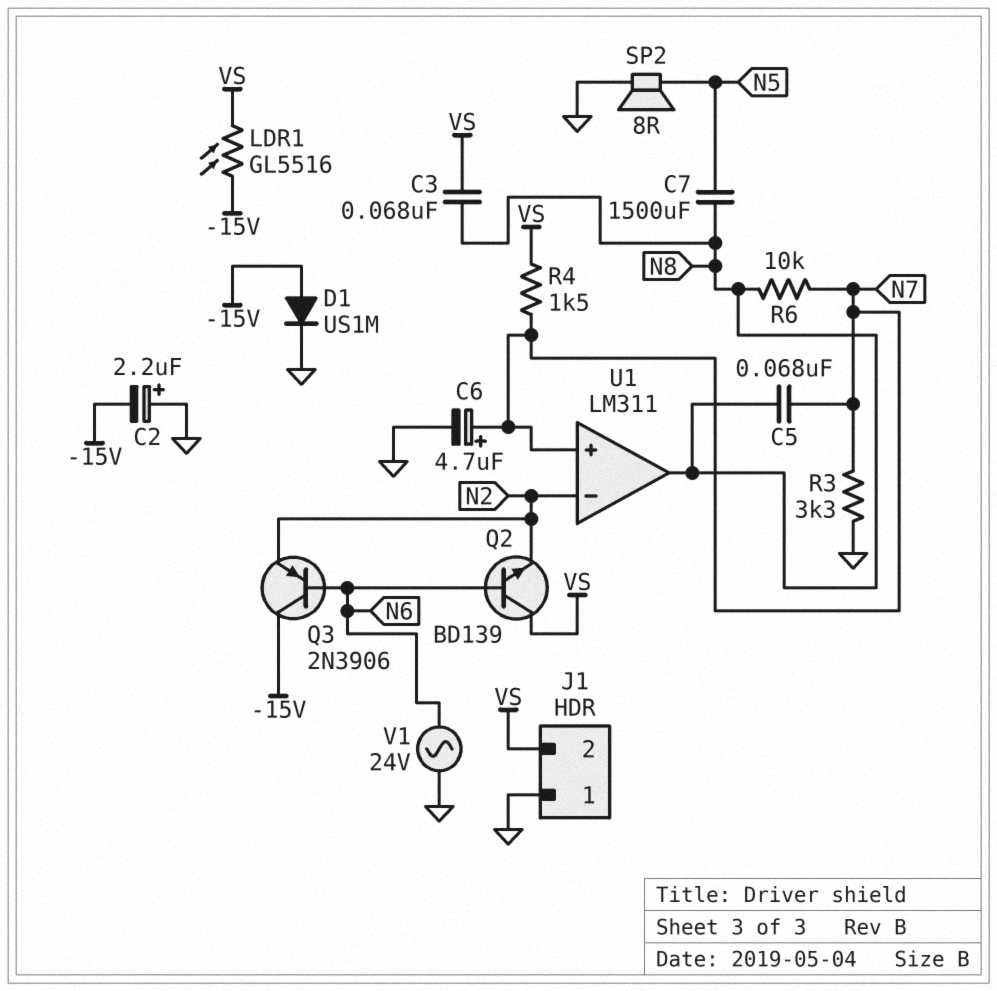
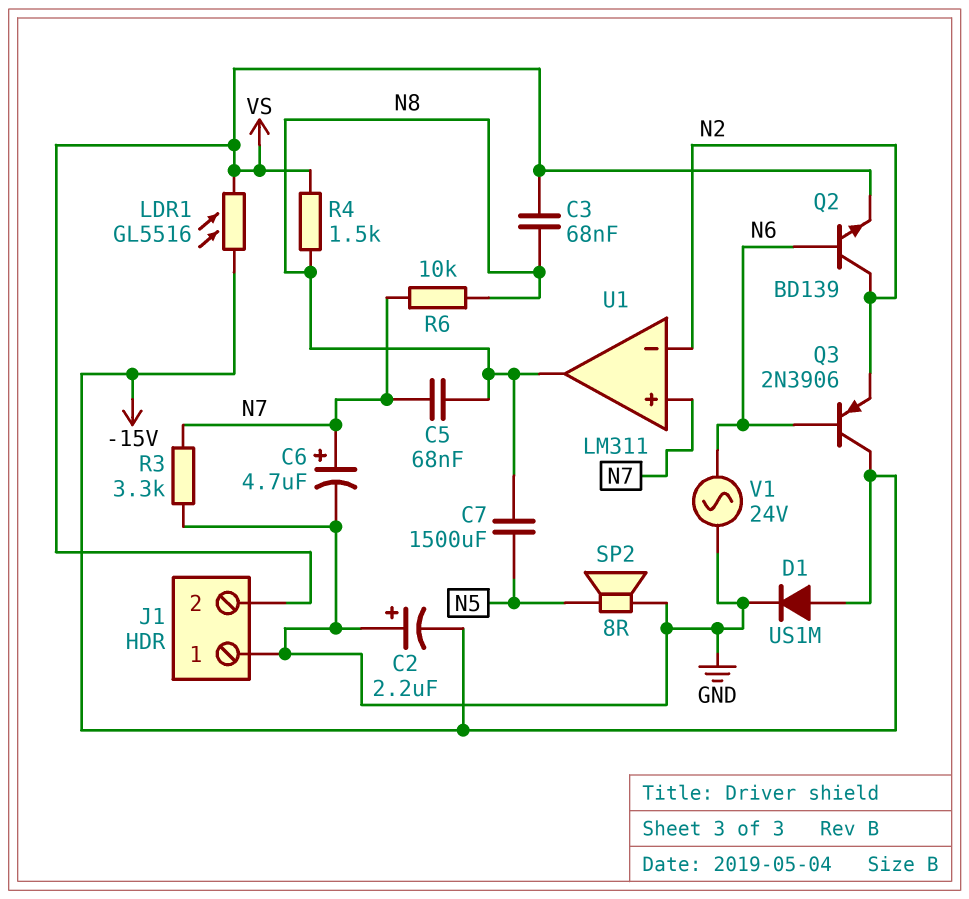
Q2: NPN BD139 (B N6, C VS, E N2) -> NPN BD139 (B N6, C N2, E VS)
R4: 1.5k (N7, VS) -> 1.5k (N8, VS)

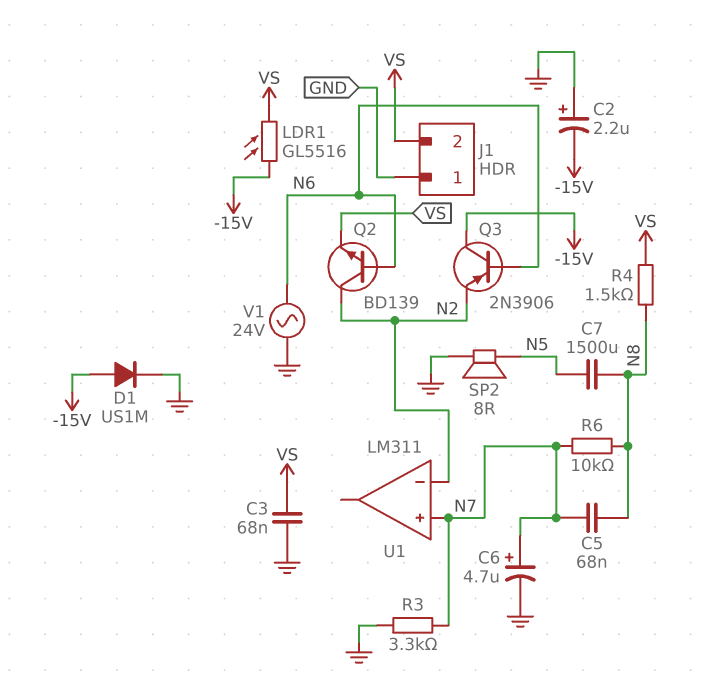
C3: 68nF (N8, VS) -> 68nF (GND, VS)
U1 pin out: N8 -> none

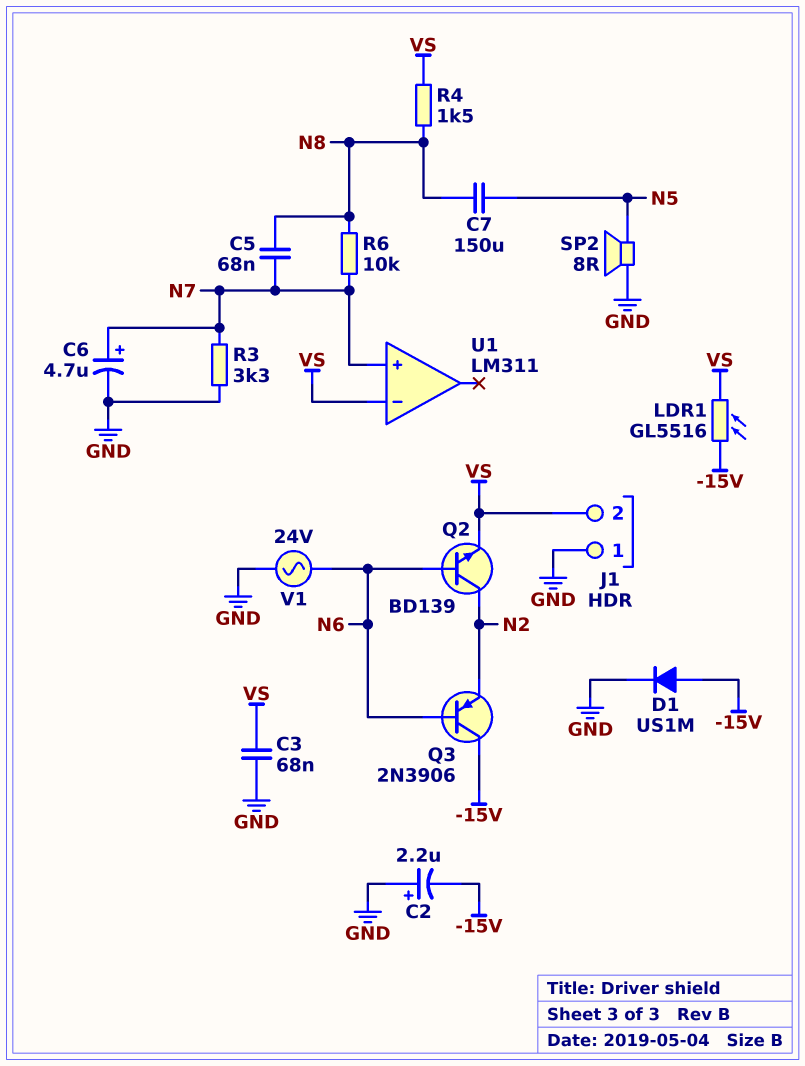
C7: 1500uF (N5, N8) -> 150uF (N5, N8)
U1 pin in-: N2 -> VS

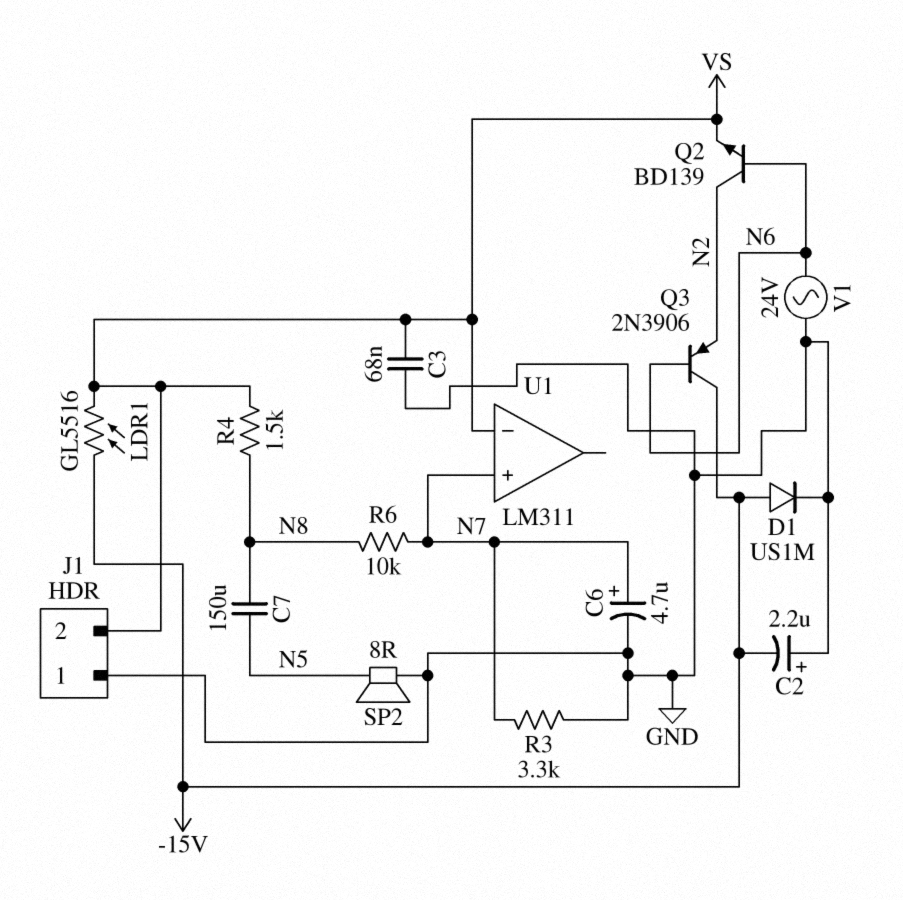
C5: 68nF (N7, N8) -> none

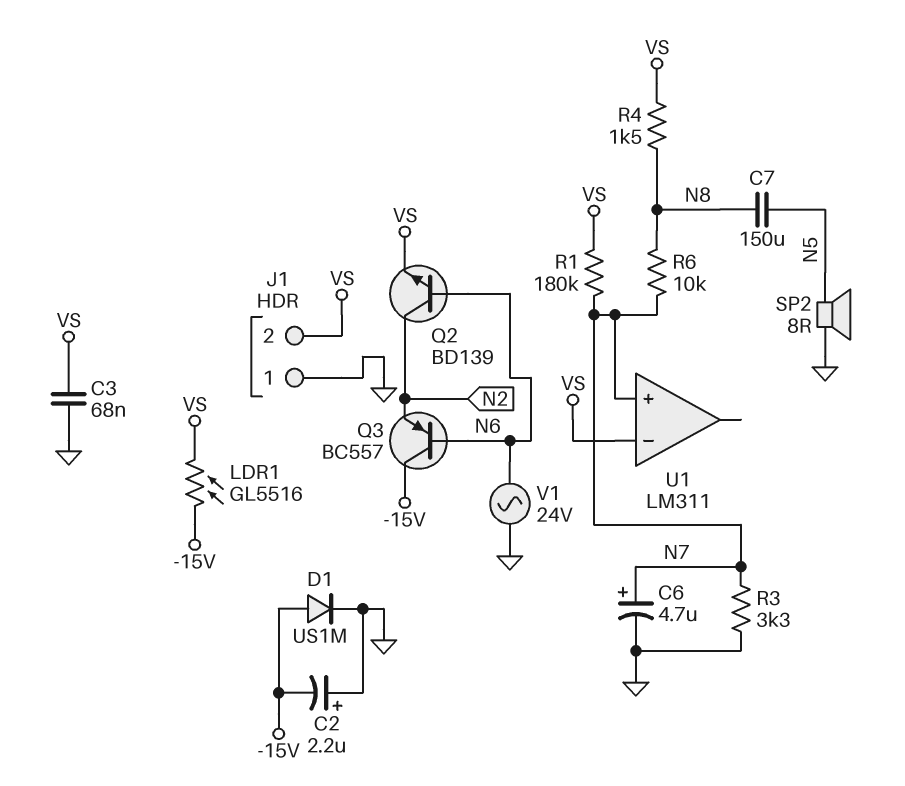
Q3: PNP 2N3906 (B N6, C -15V, E N2) -> PNP BC557 (B N6, C -15V, E N2)
R1: none -> 180k (N7, VS)

